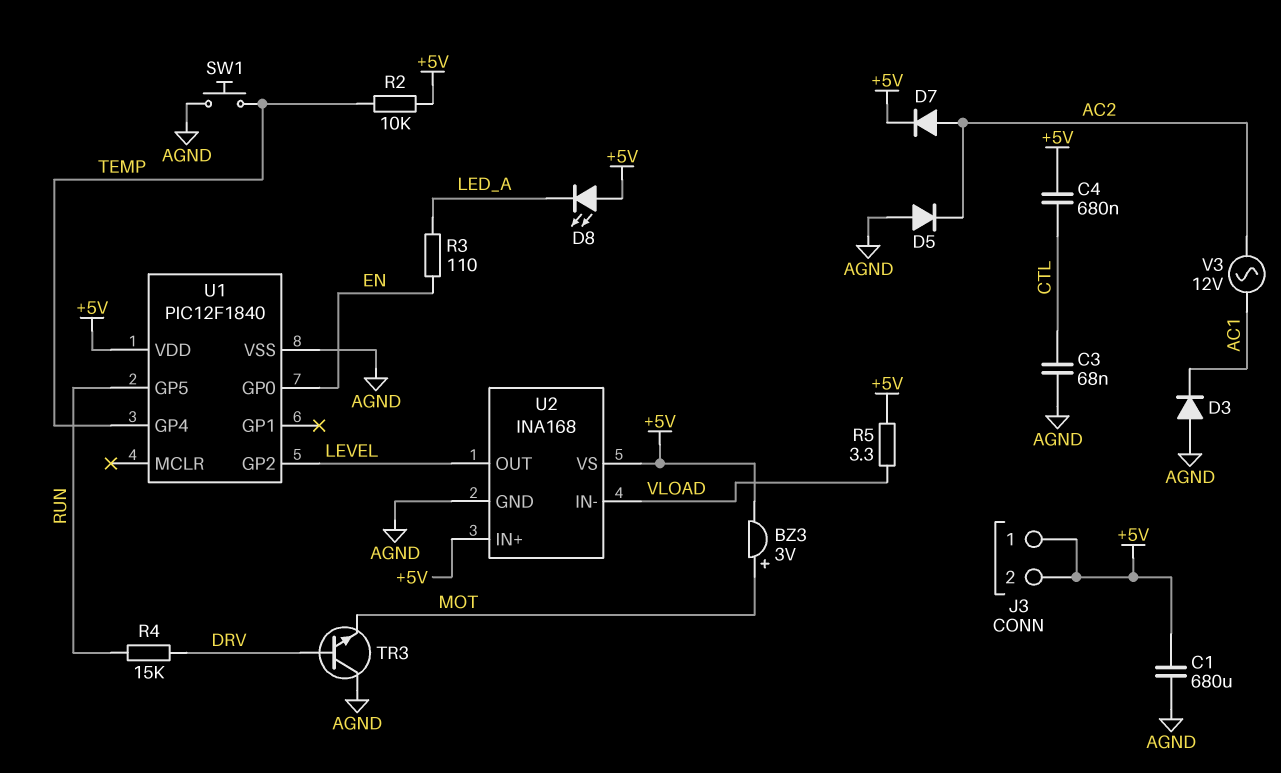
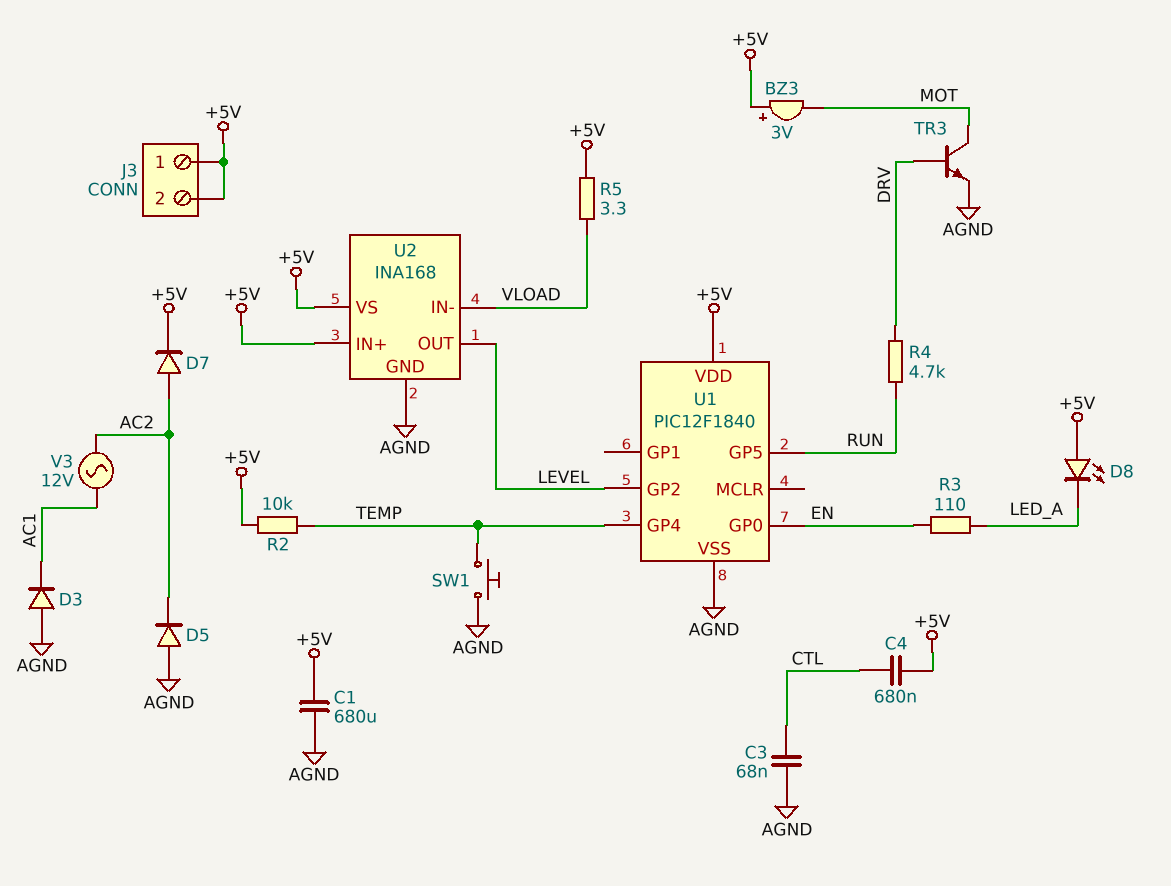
BZ3: buzzer 3V (plus MOT, minus +5V) -> buzzer 3V (plus +5V, minus MOT)
R4: 15k (DRV, RUN) -> 4.7k (DRV, RUN)
TR3: NPN (B DRV, C AGND, E MOT) -> NPN (B DRV, C MOT, E AGND)

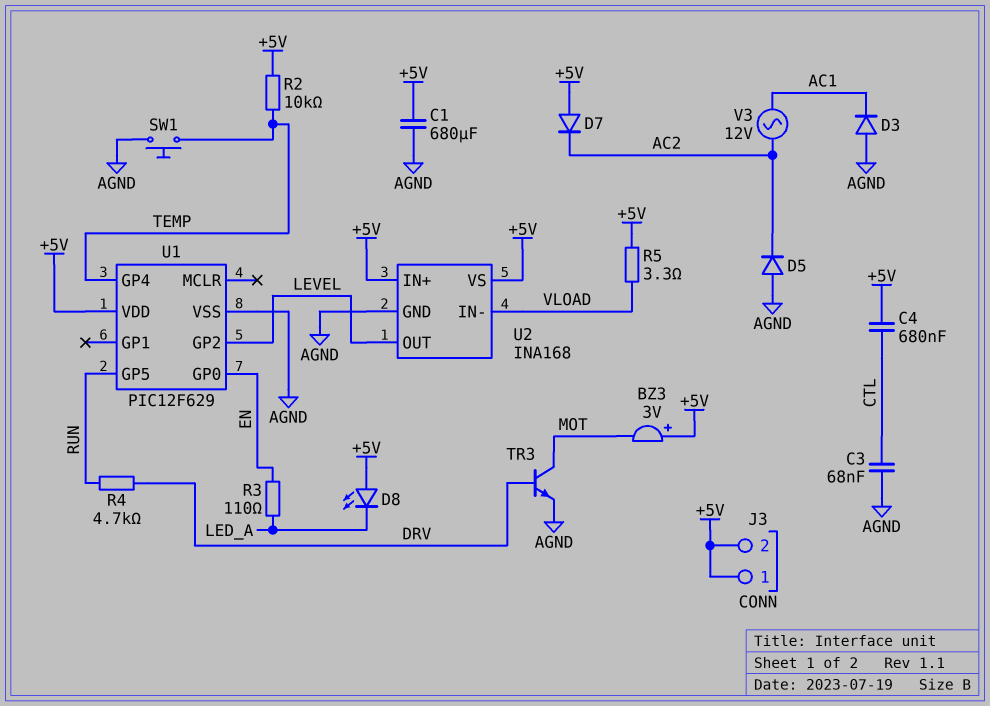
D7: diode (A AC2, K +5V) -> diode (A +5V, K AC2)
U1: PIC12F1840 -> PIC12F629

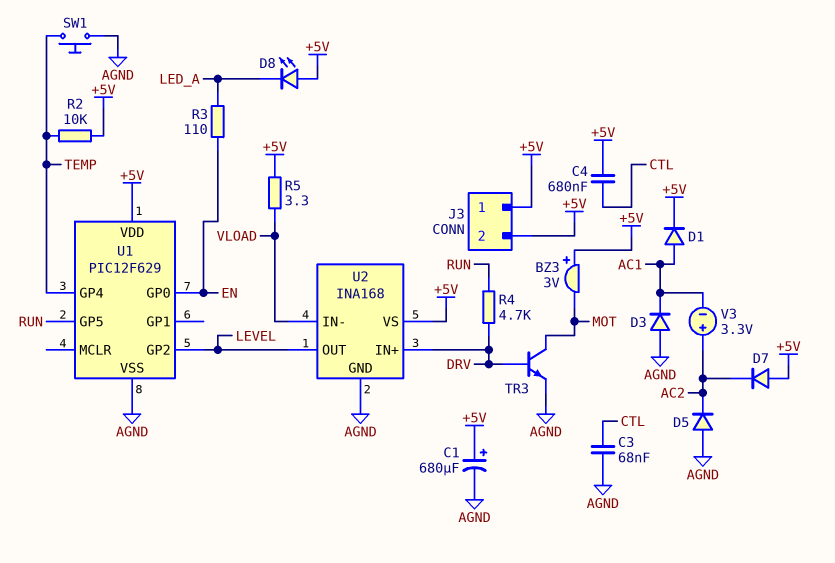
C1: 680uF (+5V, AGND) -> 680uF (plus +5V, minus AGND)
D1: none -> diode (A AC1, K +5V)
U2 pin IN+: +5V -> DRV
V3: AC 12V (AC1, AC2) -> 3.3V (plus AC2, minus AC1)

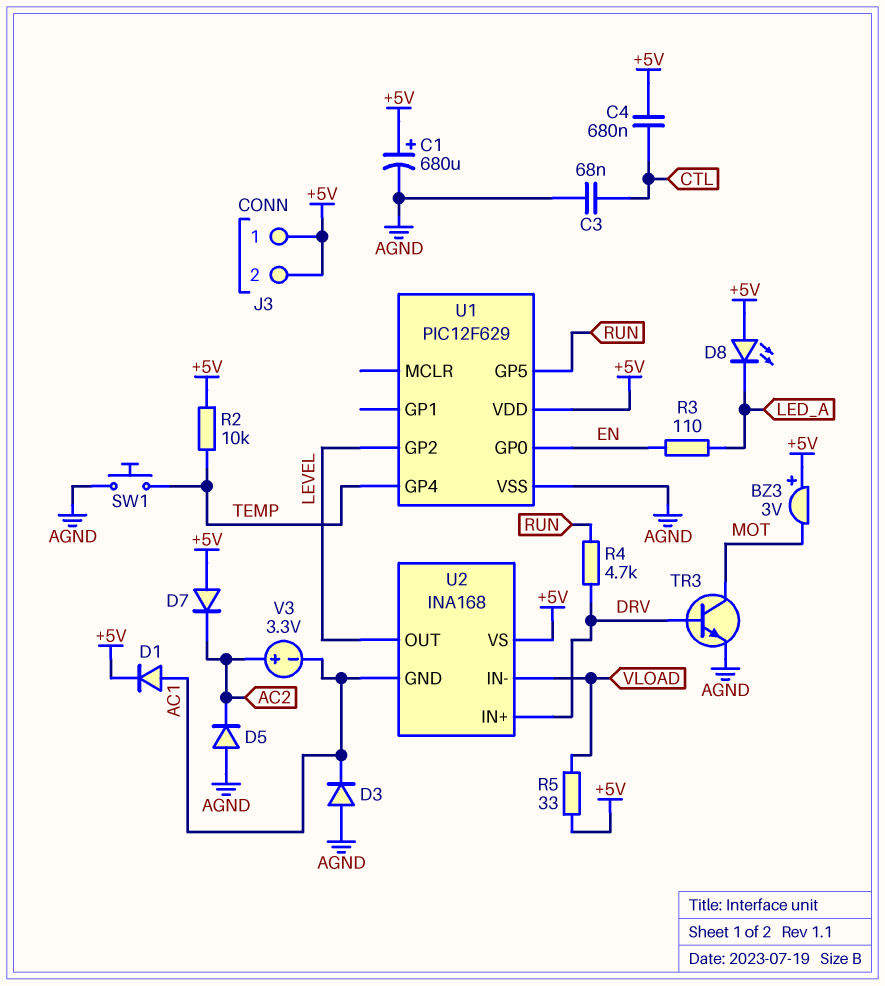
R5: 3.3 (+5V, VLOAD) -> 33 (+5V, VLOAD)
U2 pin GND: AGND -> AC1

